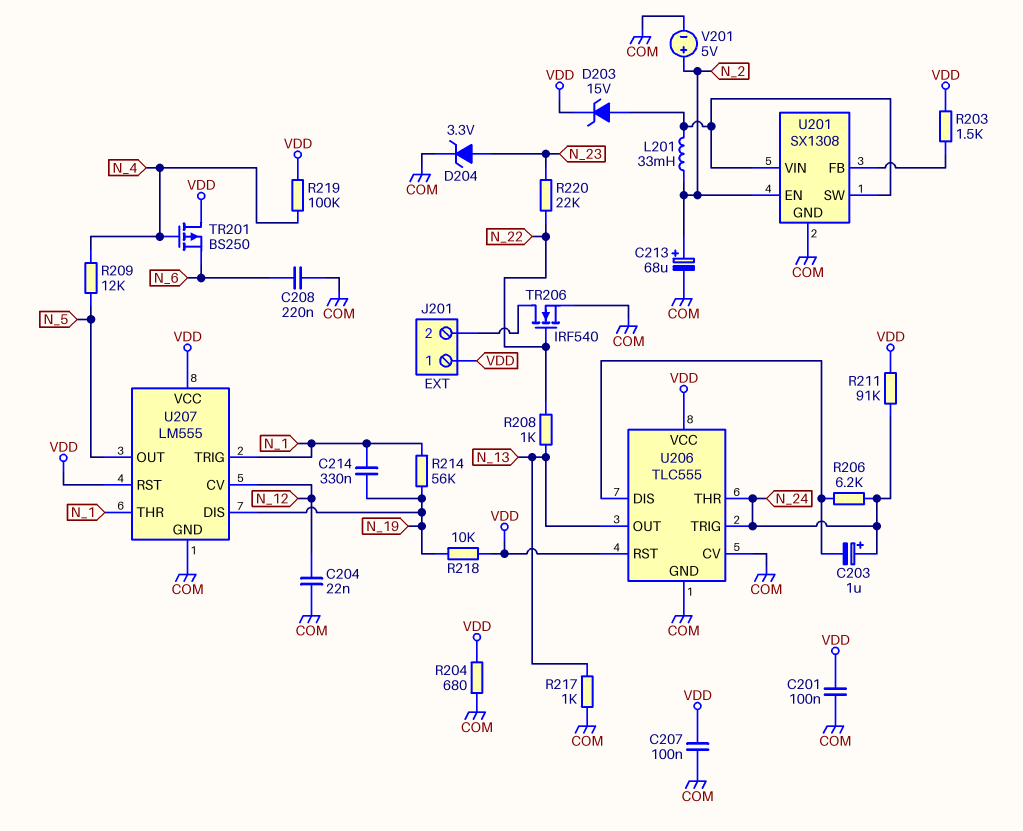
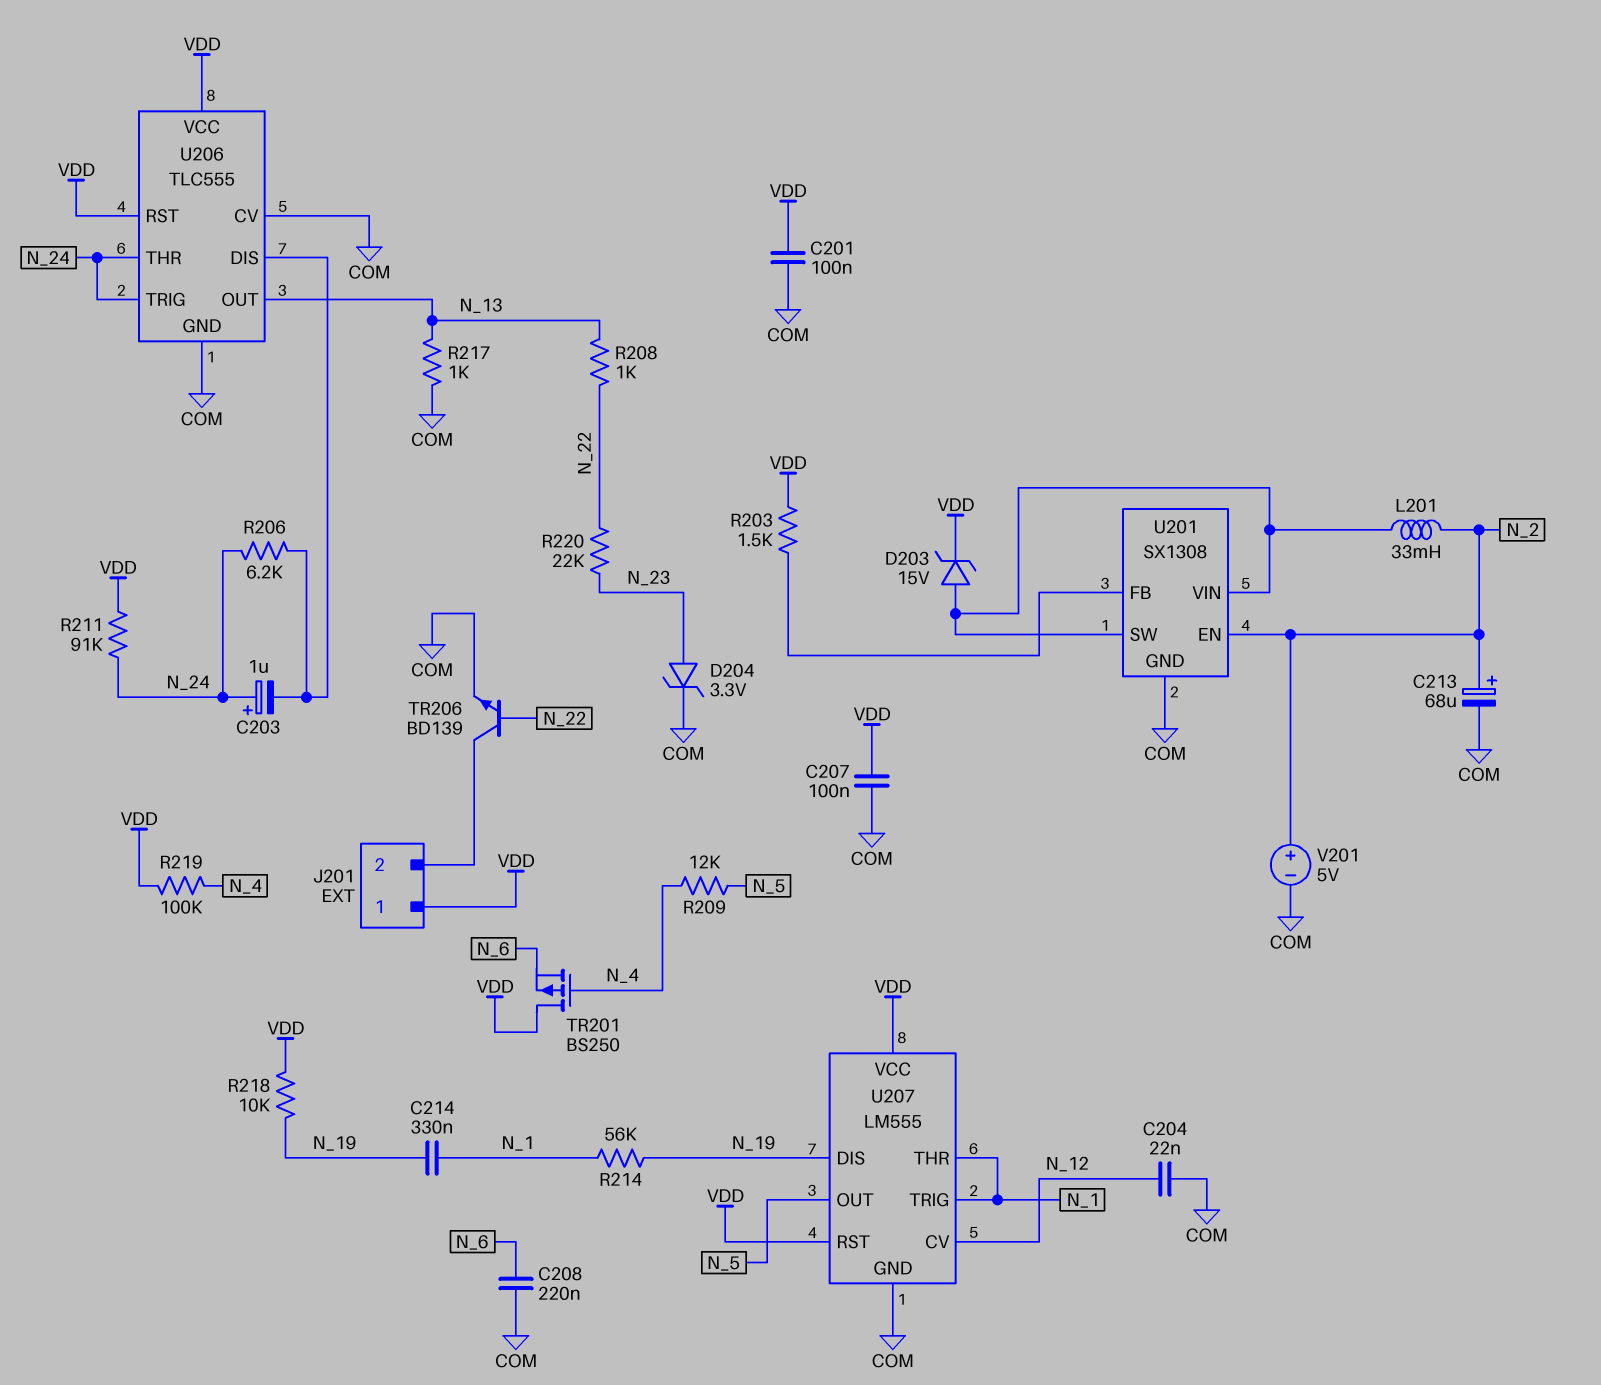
R204: 680 (COM, VDD) -> none
TR206: NMOS IRF540 (G N_22, D J201/2, S COM) -> NPN BD139 (B N_22, C J201/2, E COM)

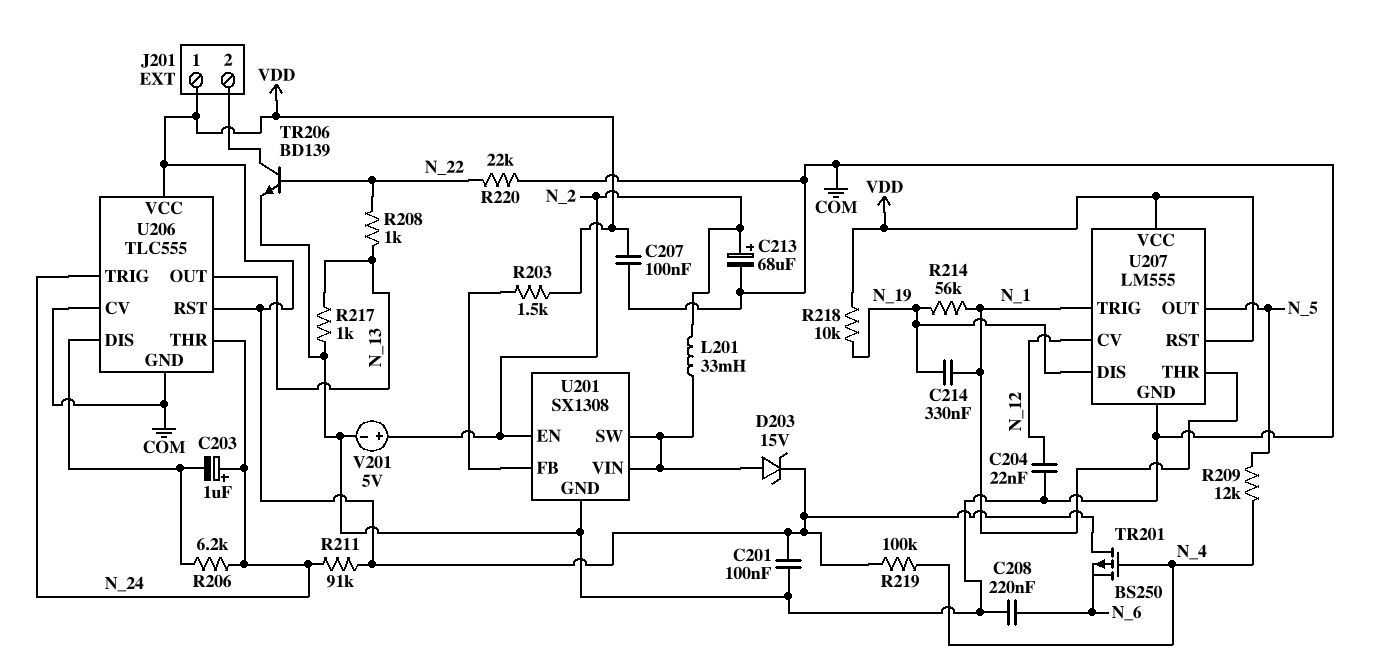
D204: zener 3.3V (A N_23, K COM) -> none
R220: 22k (N_22, N_23) -> 22k (COM, N_22)

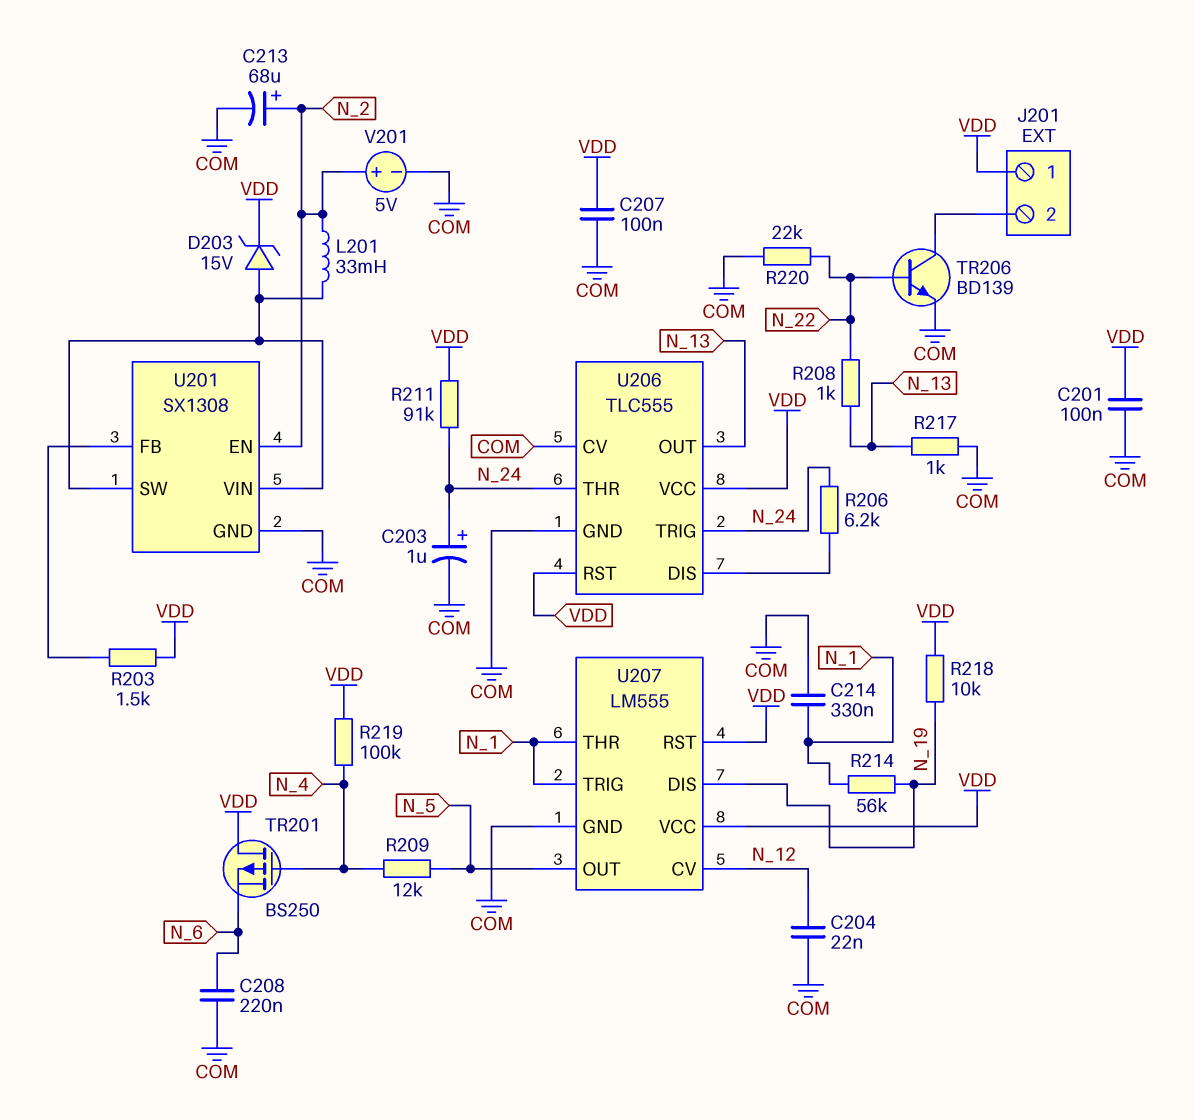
C203: 1uF (plus N_24, minus U206/DIS) -> 1uF (plus N_24, minus COM)
C214: 330nF (N_1, N_19) -> 330nF (COM, N_1)

